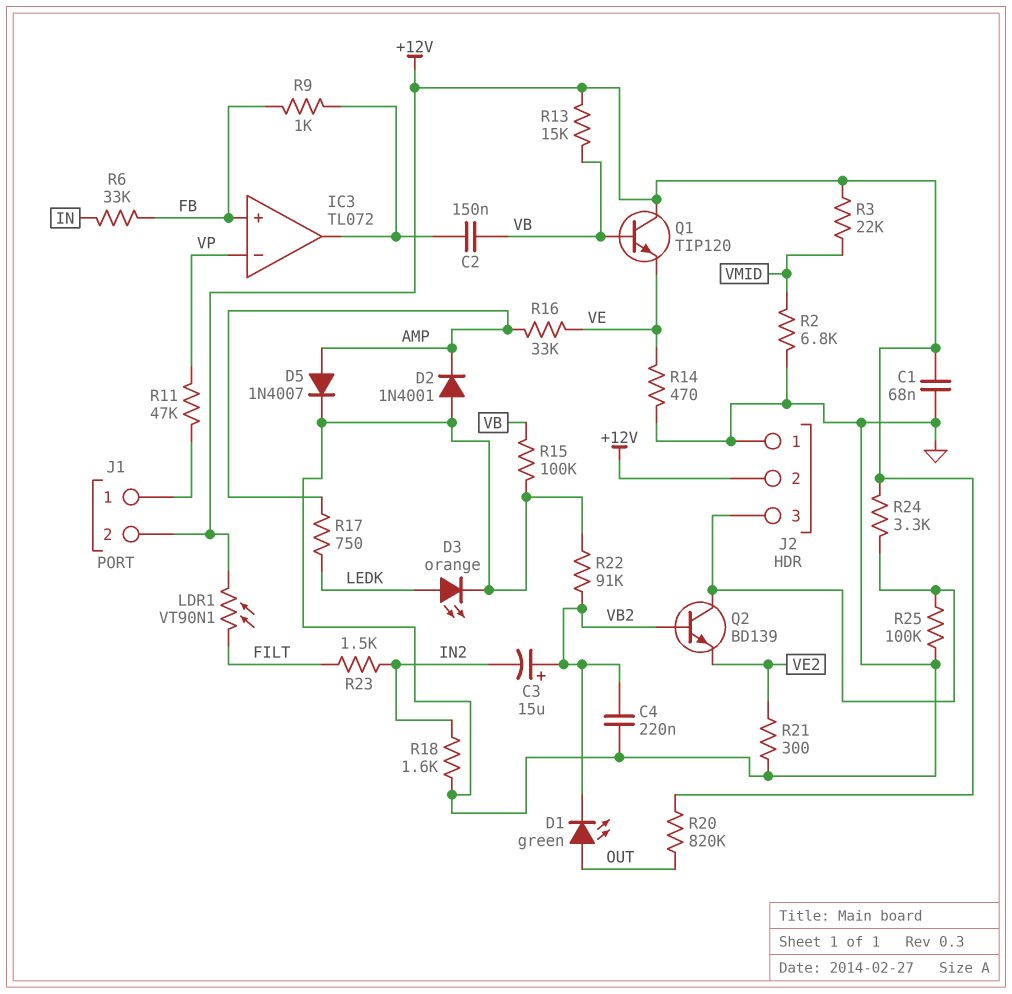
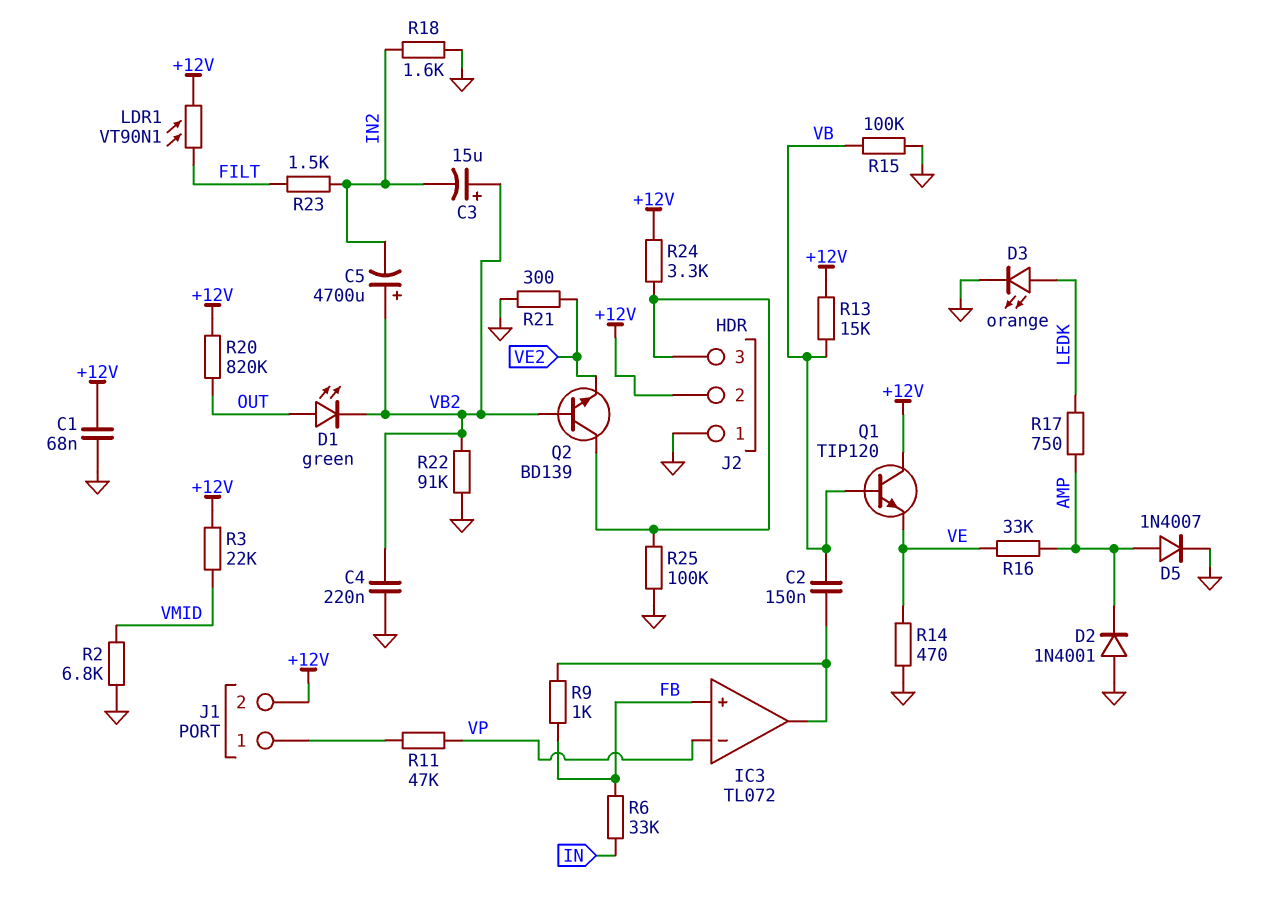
C5: none -> 4700uF (plus VB2, minus IN2)

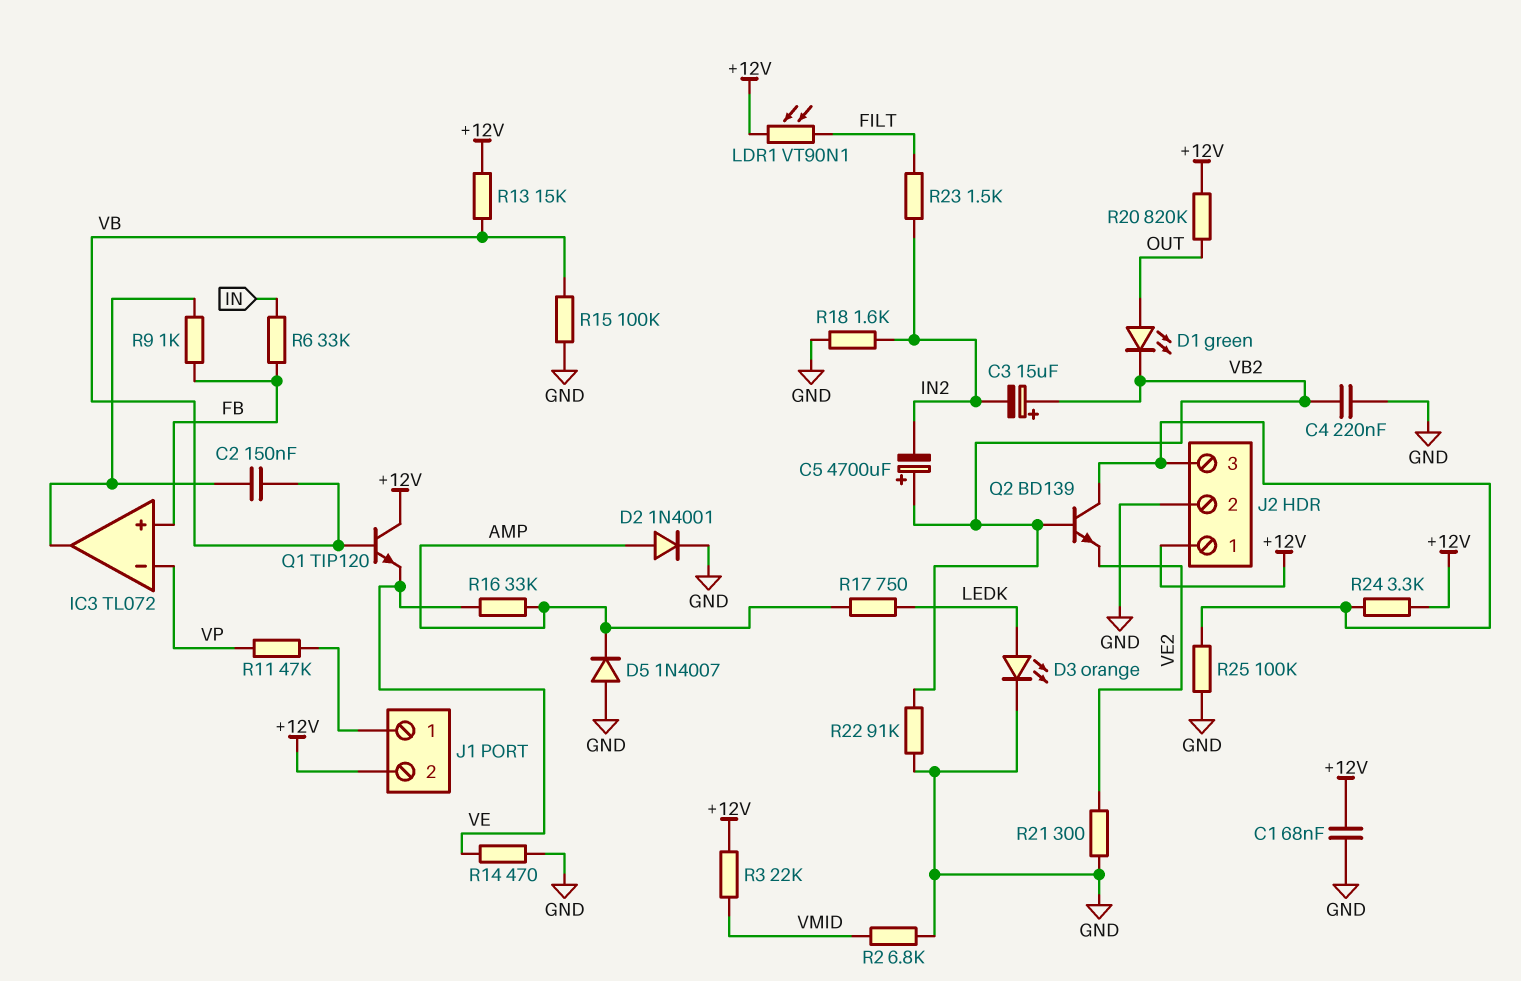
D2: diode 1N4001 (A GND, K AMP) -> diode 1N4001 (A AMP, K GND)
D5: diode 1N4007 (A AMP, K GND) -> diode 1N4007 (A GND, K AMP)
J2 pin 1: GND -> +12V
J2 pin 2: +12V -> GND

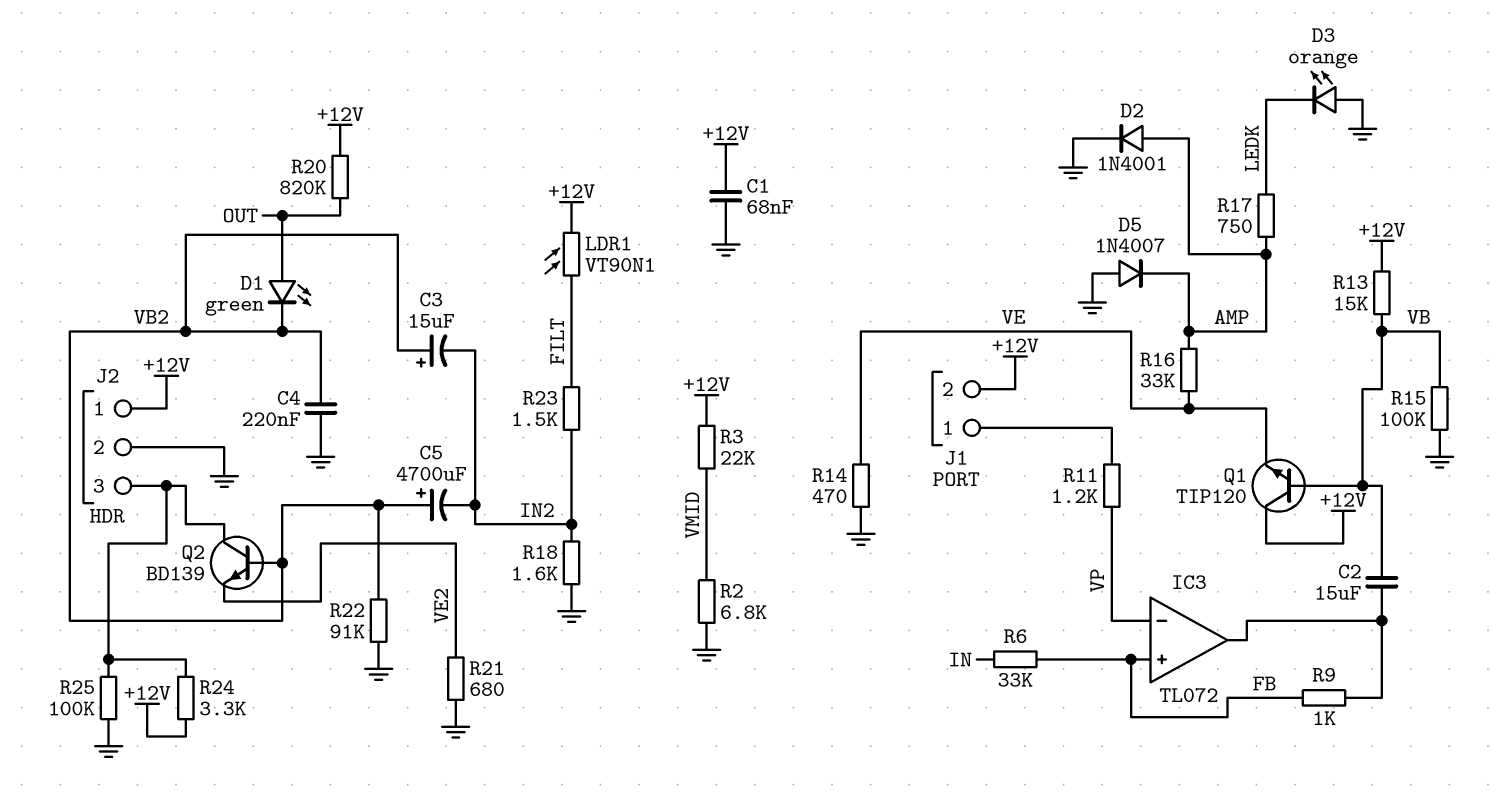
C2: 150nF (IC3/out, VB) -> 15uF (IC3/out, VB)
D3: LED orange (A LEDK, K GND) -> LED orange (A GND, K LEDK)
R11: 47k (J1/1, VP) -> 1.2k (J1/1, VP)
R21: 300 (GND, VE2) -> 680 (GND, VE2)

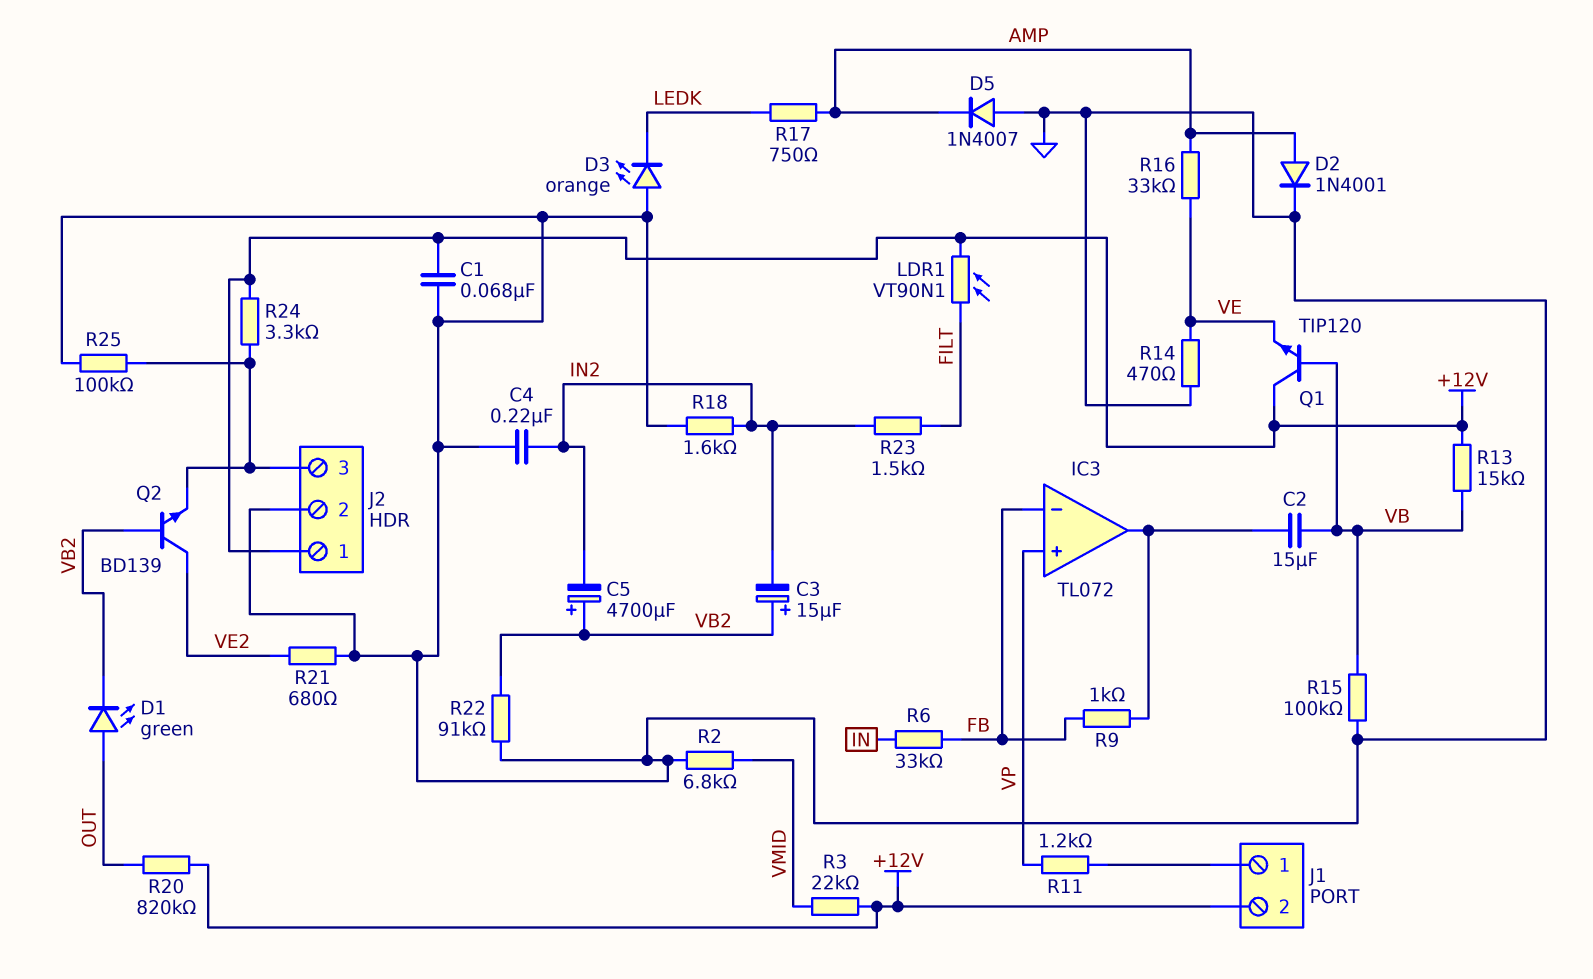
C4: 220nF (GND, VB2) -> 220nF (GND, IN2)
IC3 pin in+: FB -> VP
IC3 pin in-: VP -> FB
Q2: NPN BD139 (B VB2, C J2/3, E VE2) -> NPN BD139 (B VB2, C VE2, E J2/3)

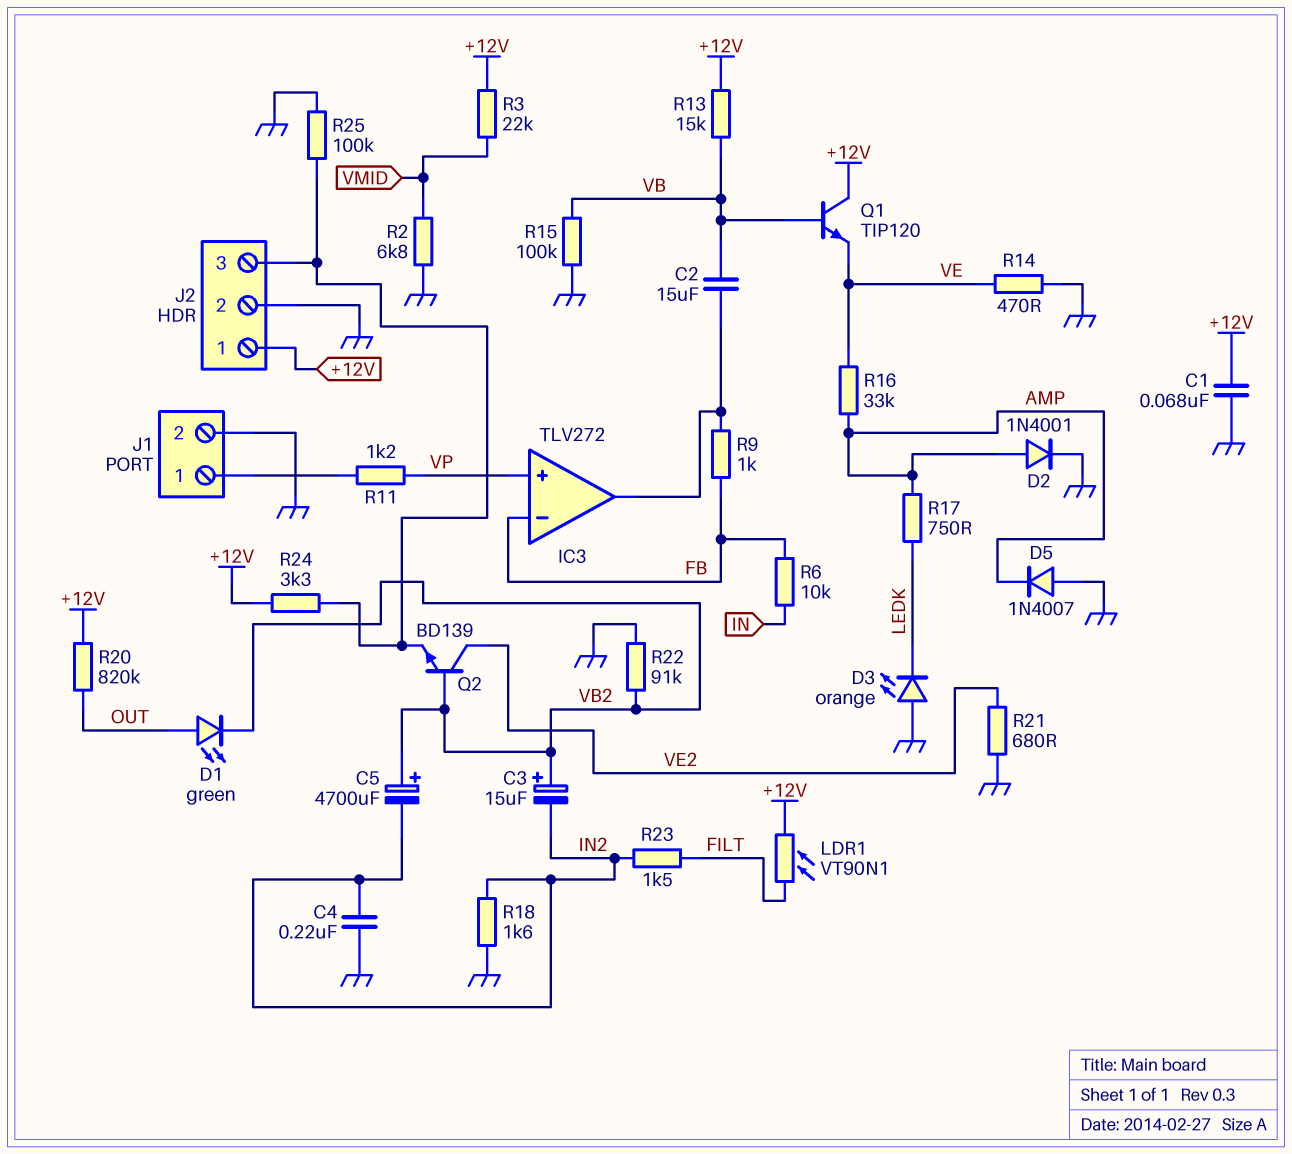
IC3: TL072 -> TLV272
J1 pin 2: +12V -> GND
R6: 33k (FB, IN) -> 10k (FB, IN)

